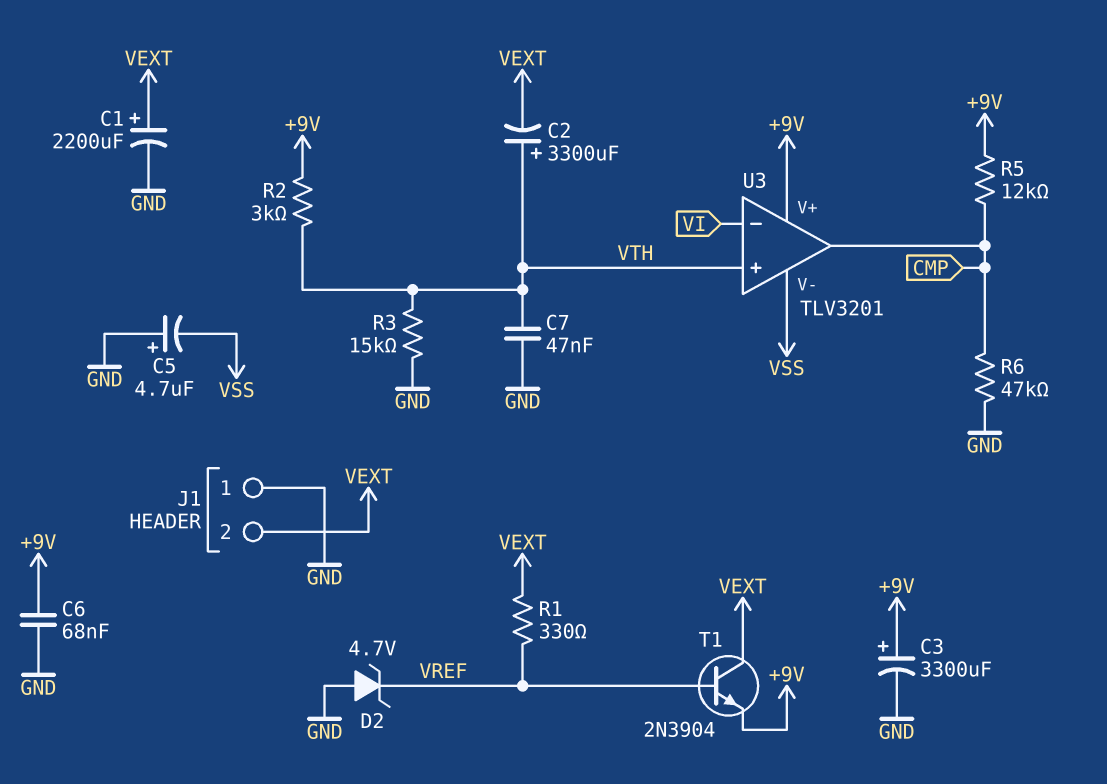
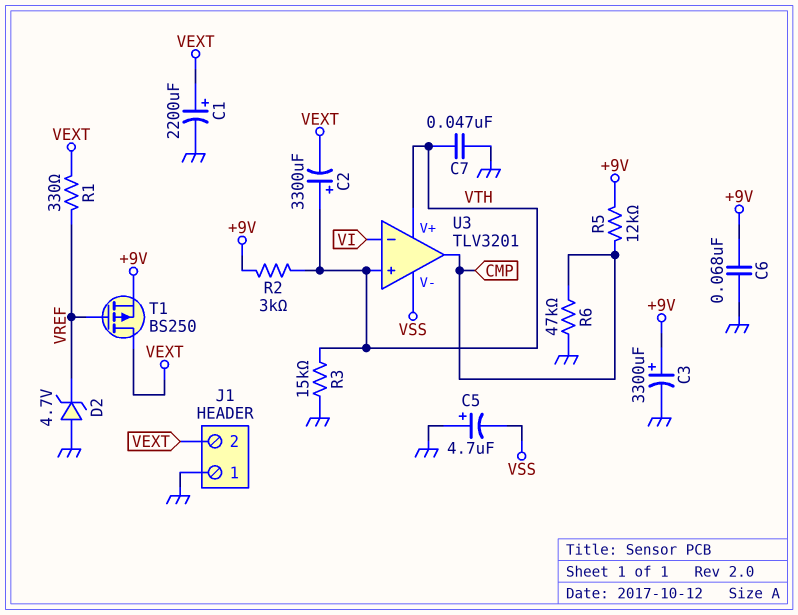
T1: NPN 2N3904 (B VREF, C VEXT, E +9V) -> PMOS BS250 (G VREF, D VEXT, S +9V)
U3 pin V+: +9V -> VTH

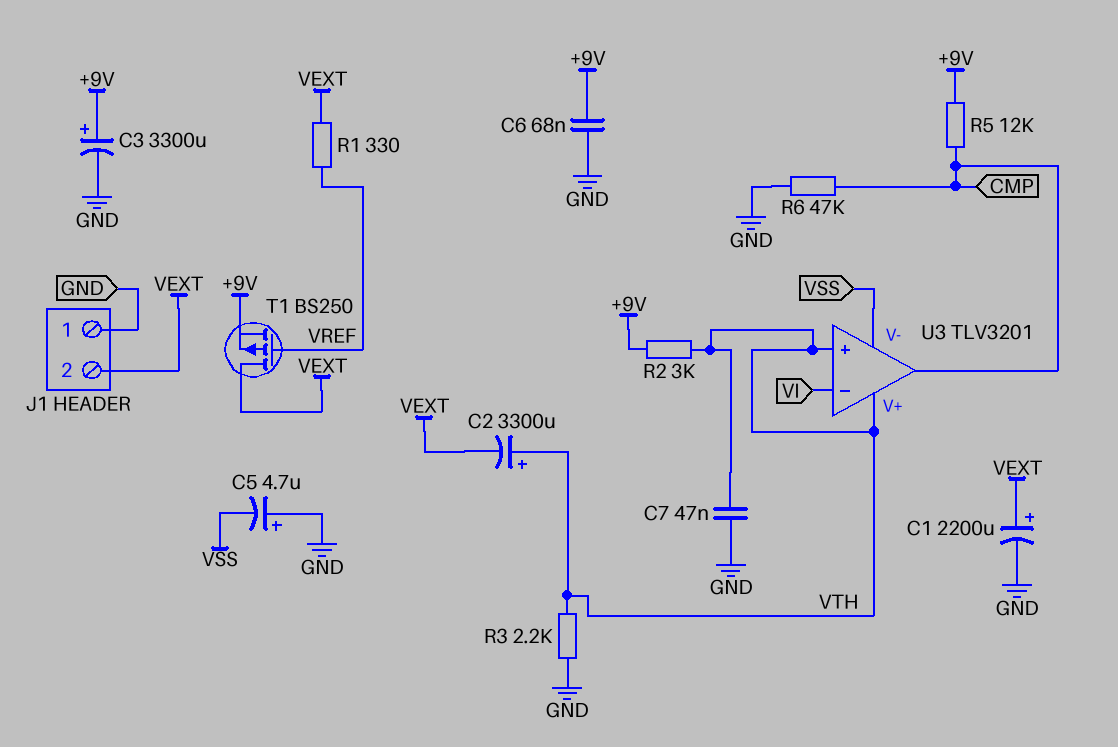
D2: zener 4.7V (A GND, K VREF) -> none
R3: 15k (GND, VTH) -> 2.2k (GND, VTH)

